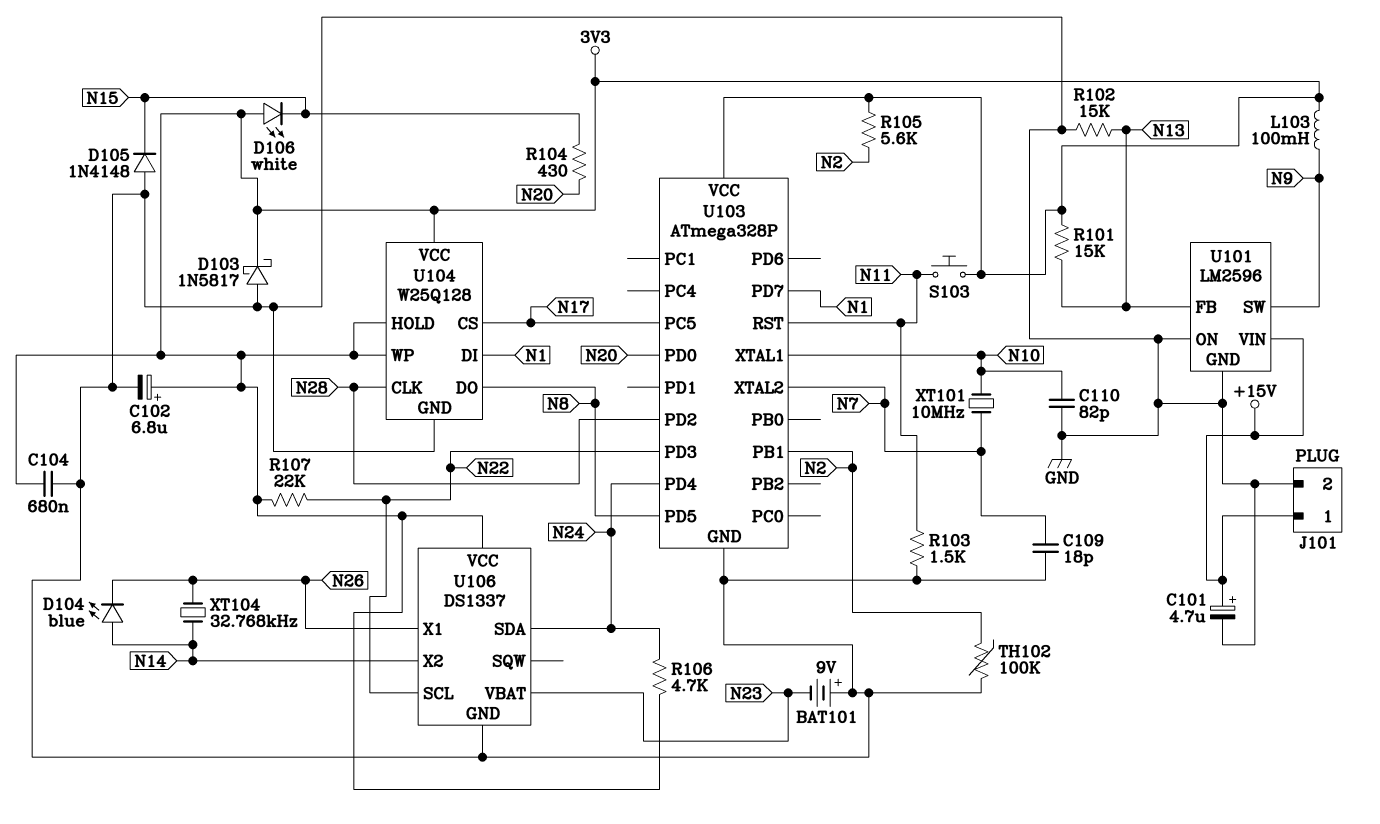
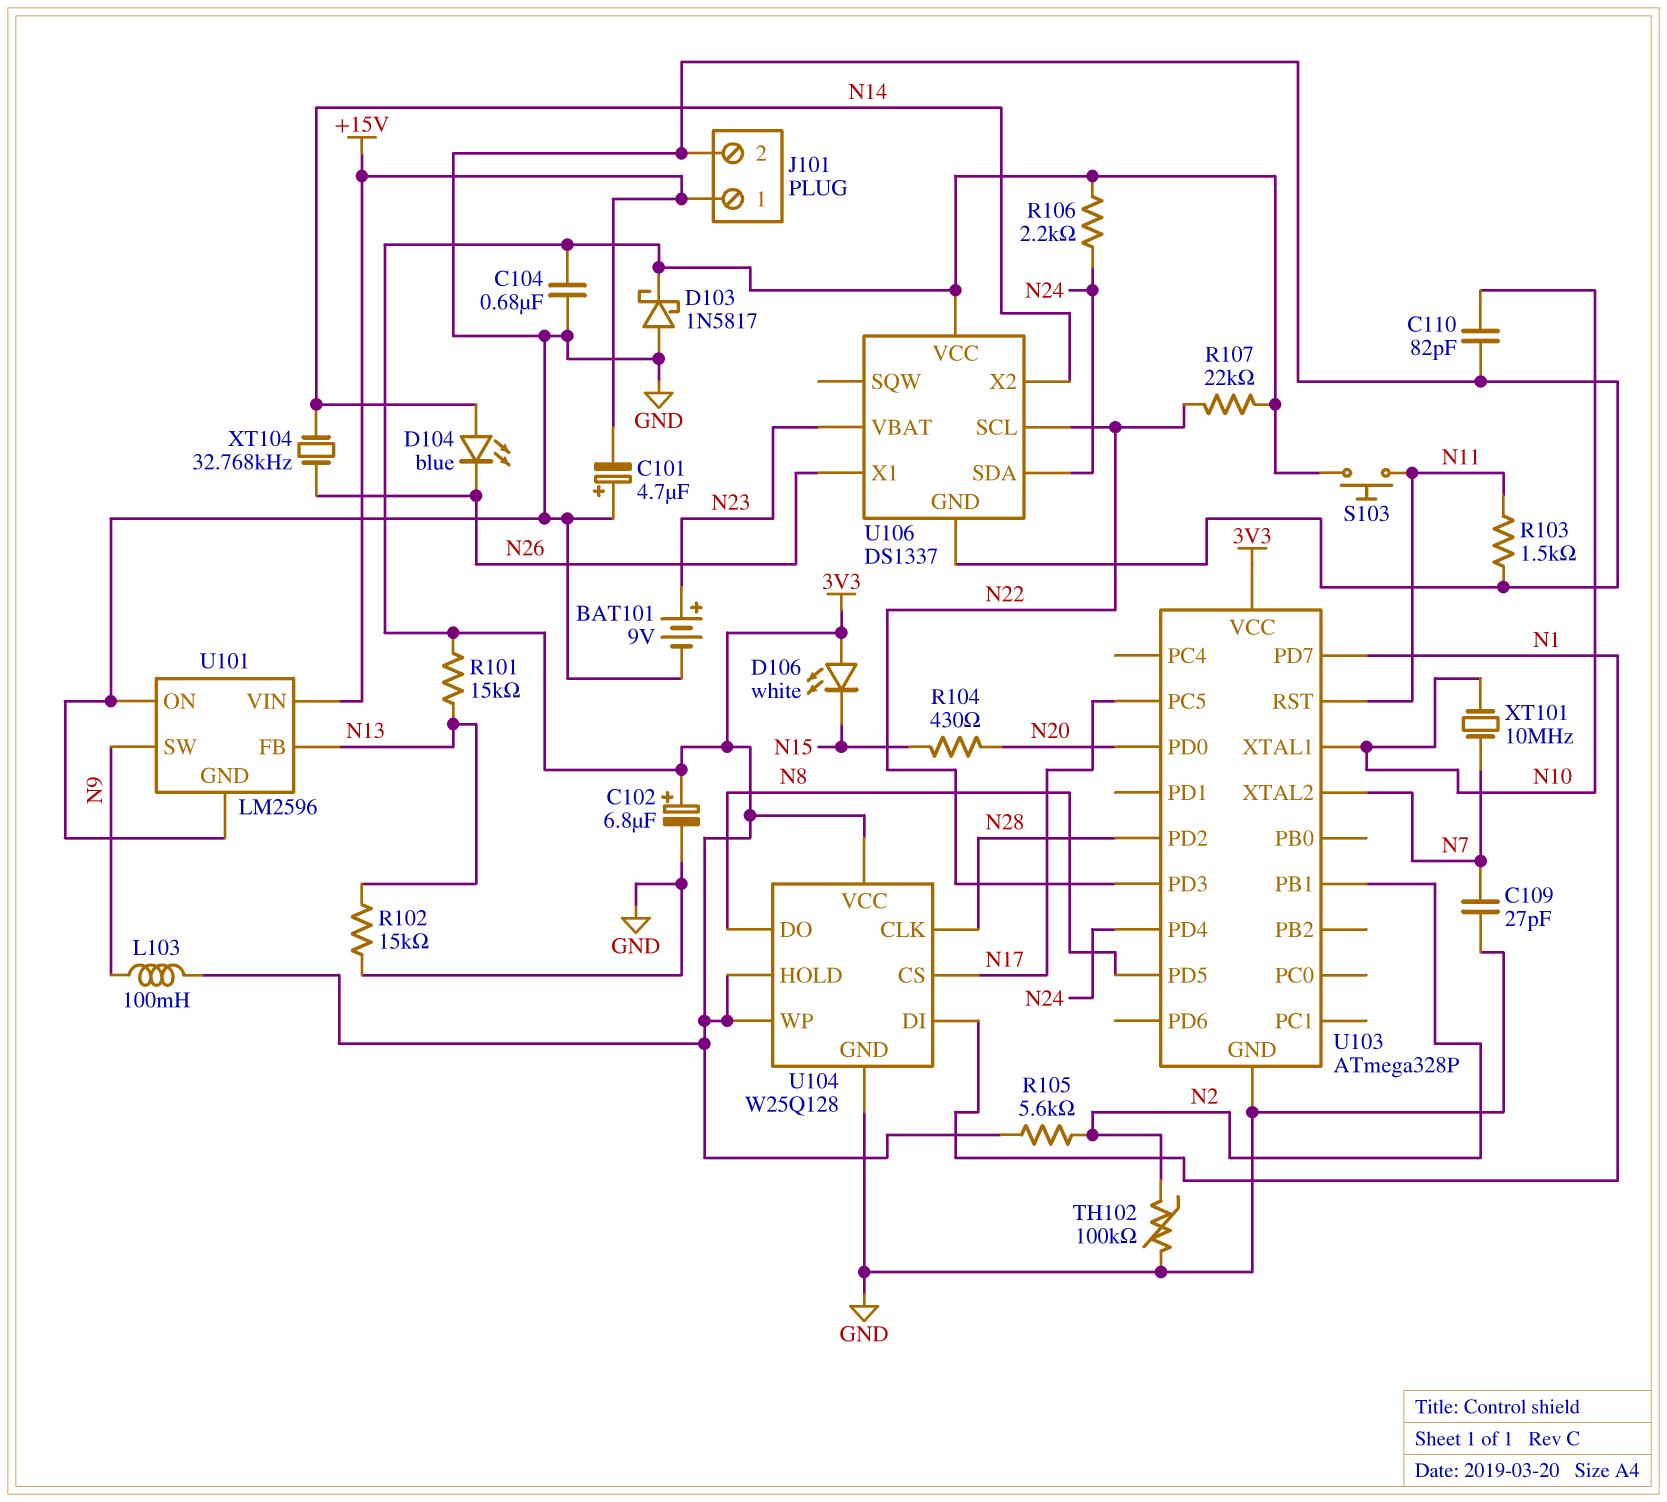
BAT101: 9V (plus GND, minus N23) -> 9V (plus N23, minus GND)
C101: 4.7uF (plus +15V, minus GND) -> 4.7uF (plus GND, minus +15V)
C109: 18pF (GND, N7) -> 27pF (GND, N7)
D105: diode 1N4148 (A GND, K N15) -> none
R106: 4.7k (3V3, N24) -> 2.2k (3V3, N24)

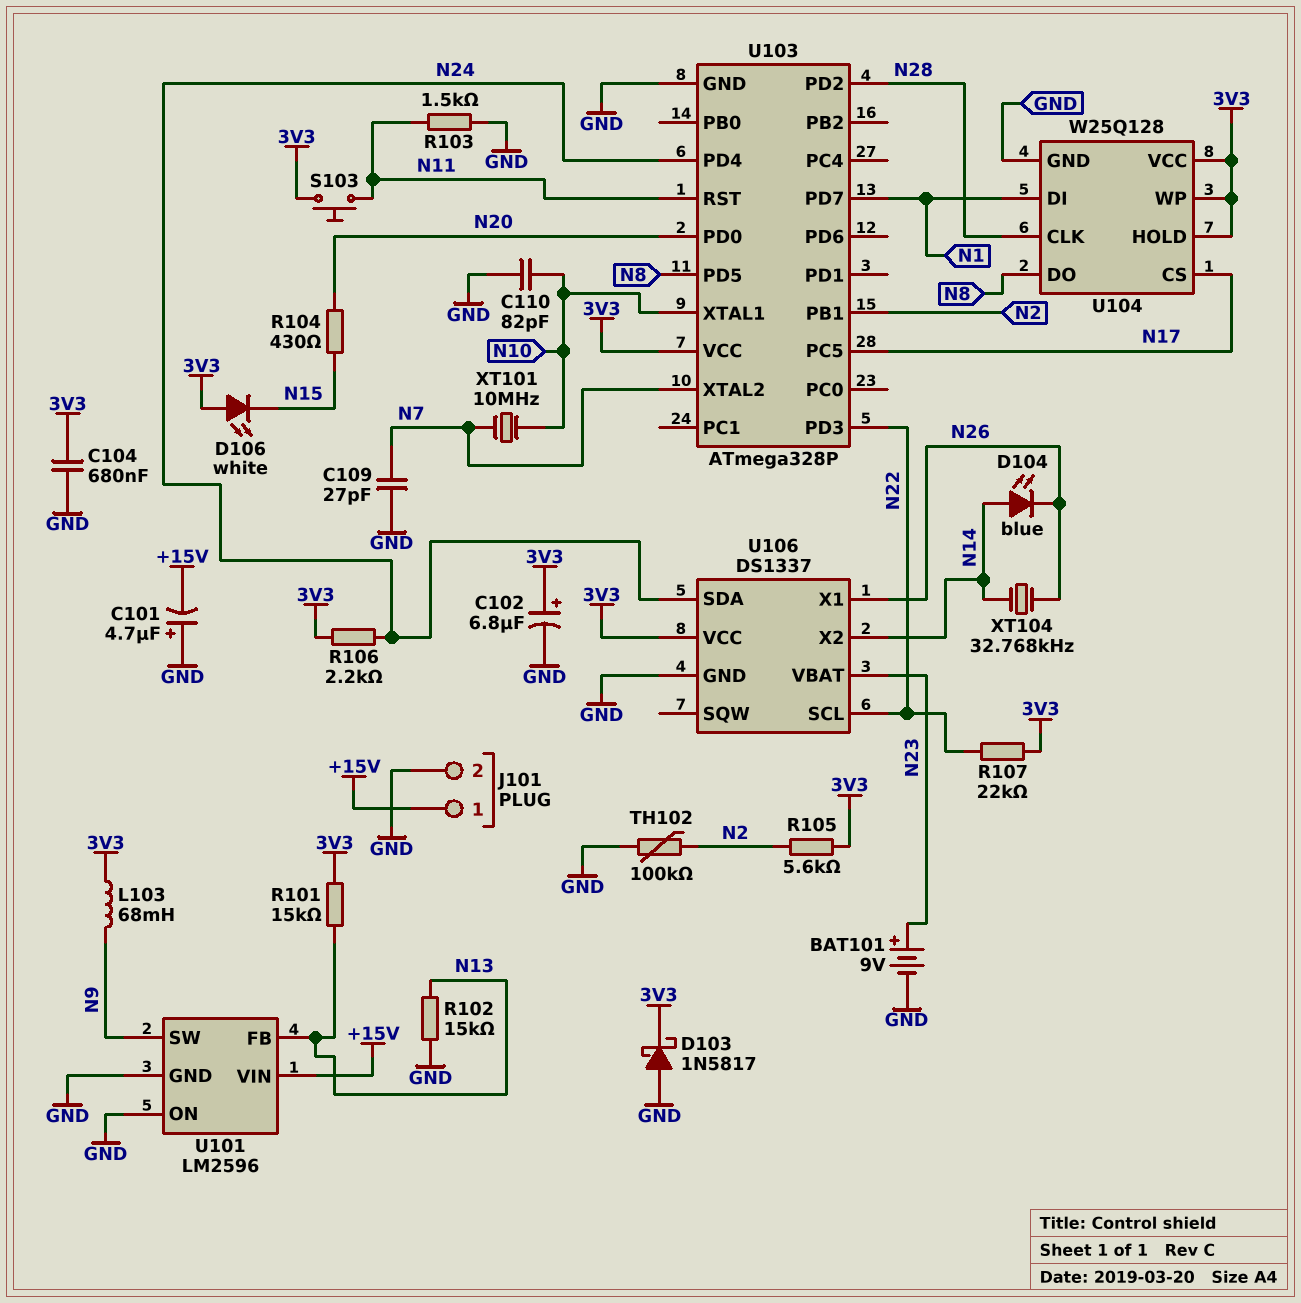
L103: 100mH (3V3, N9) -> 68mH (3V3, N9)

